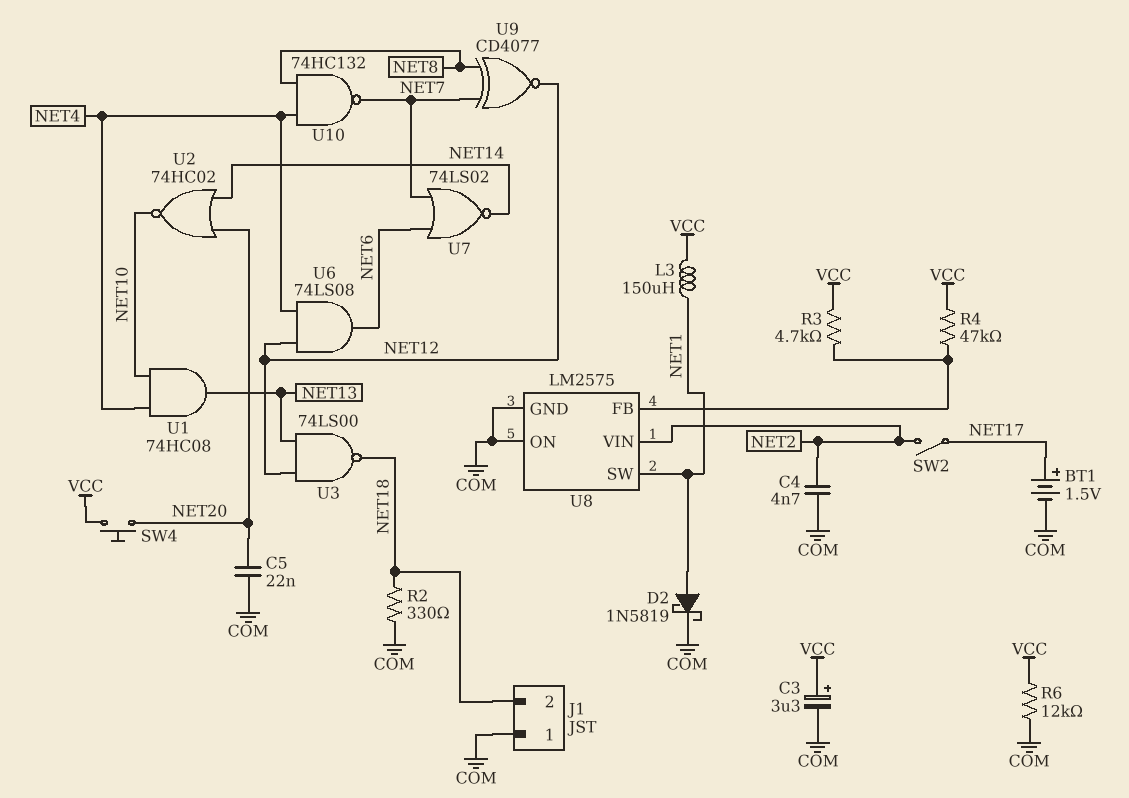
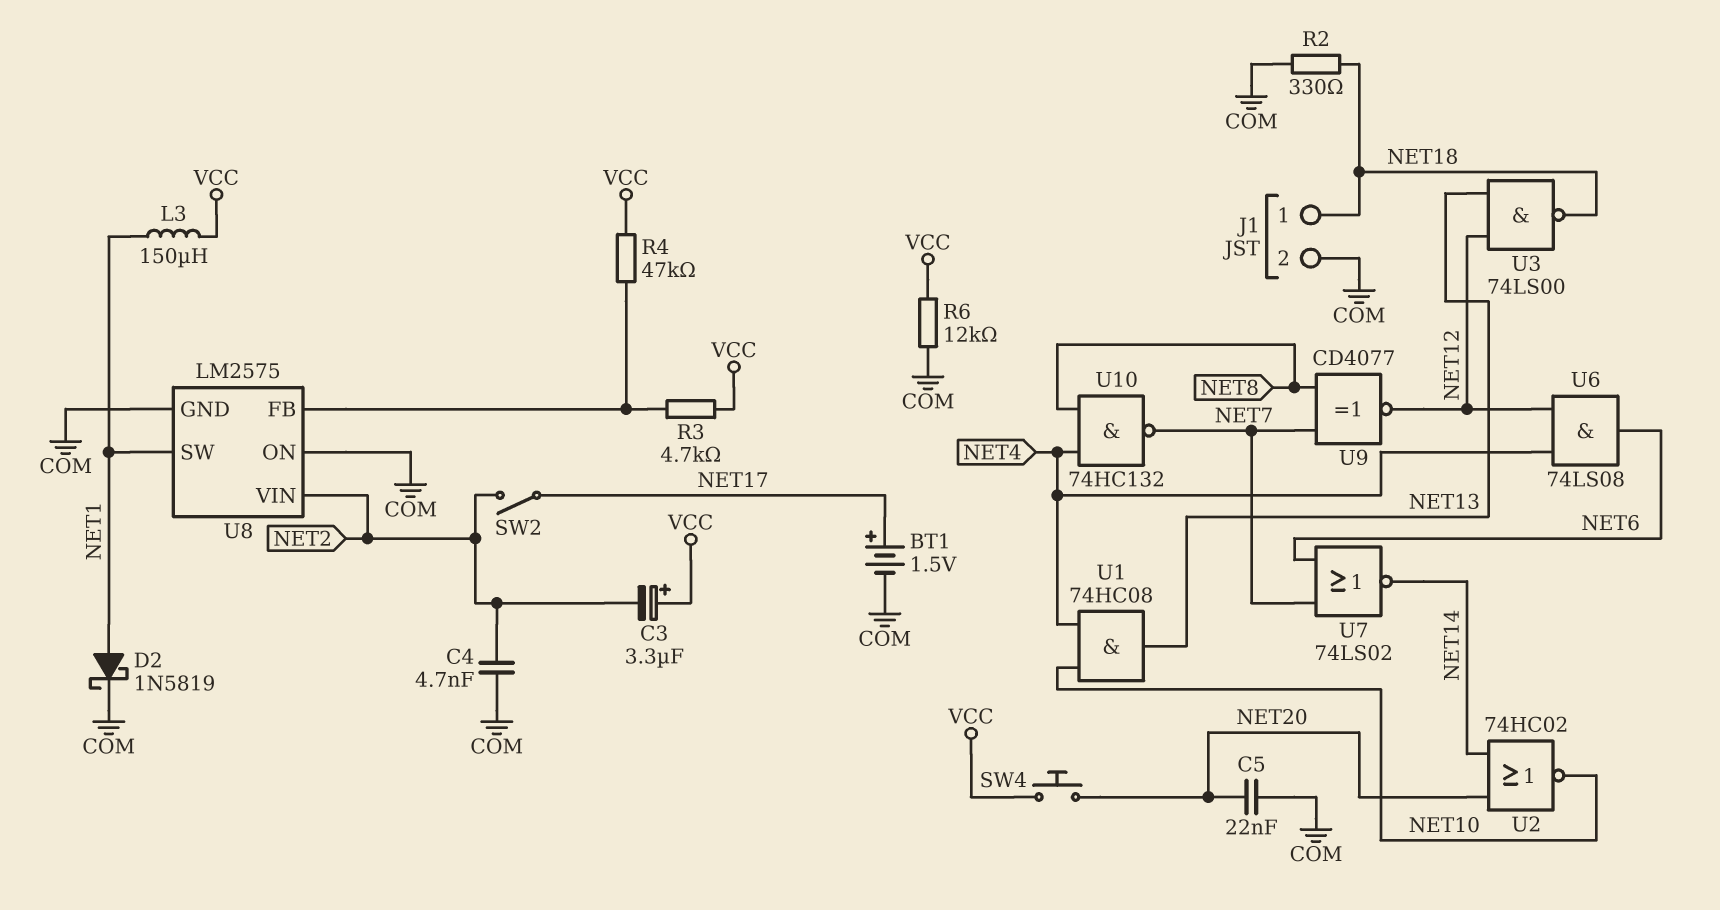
C3: 3.3uF (plus VCC, minus COM) -> 3.3uF (plus VCC, minus NET2)
J1 pin 1: COM -> NET18
J1 pin 2: NET18 -> COM

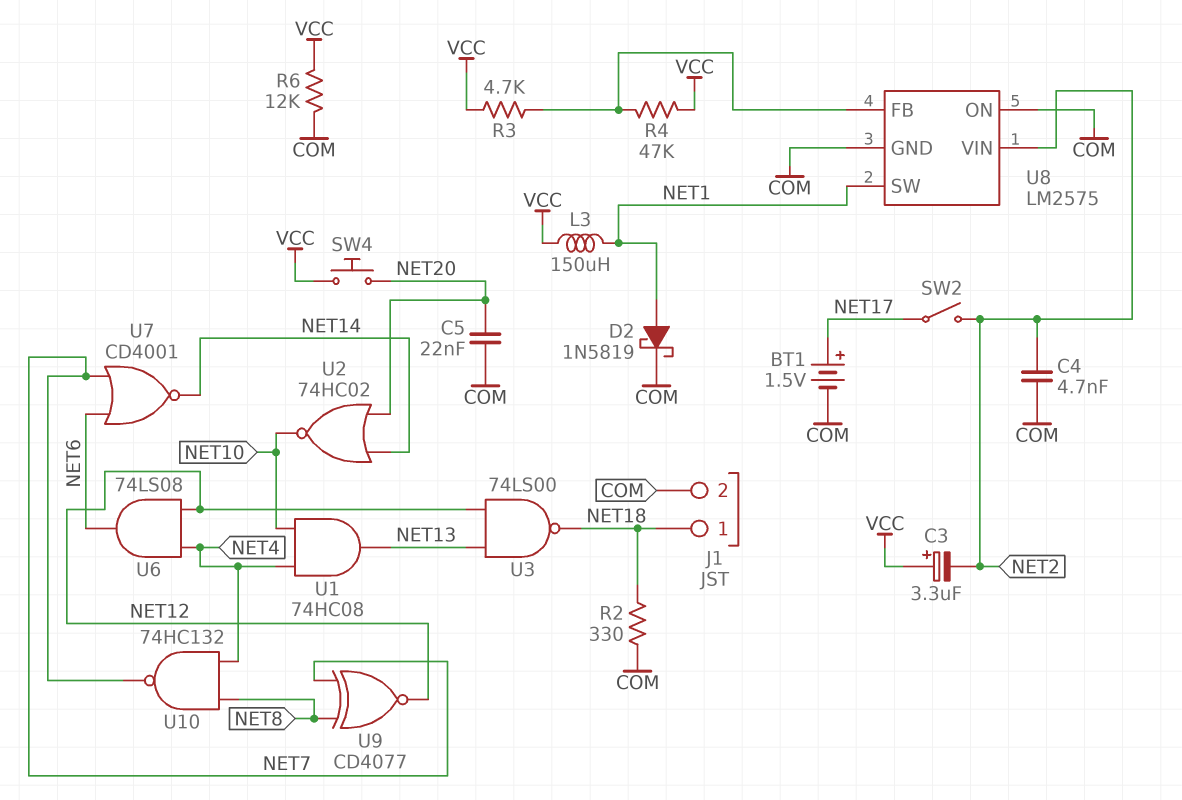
U7: NOR 74LS02 (in NET6, in NET7, out NET14) -> NOR CD4001 (in NET6, in NET7, out NET14)

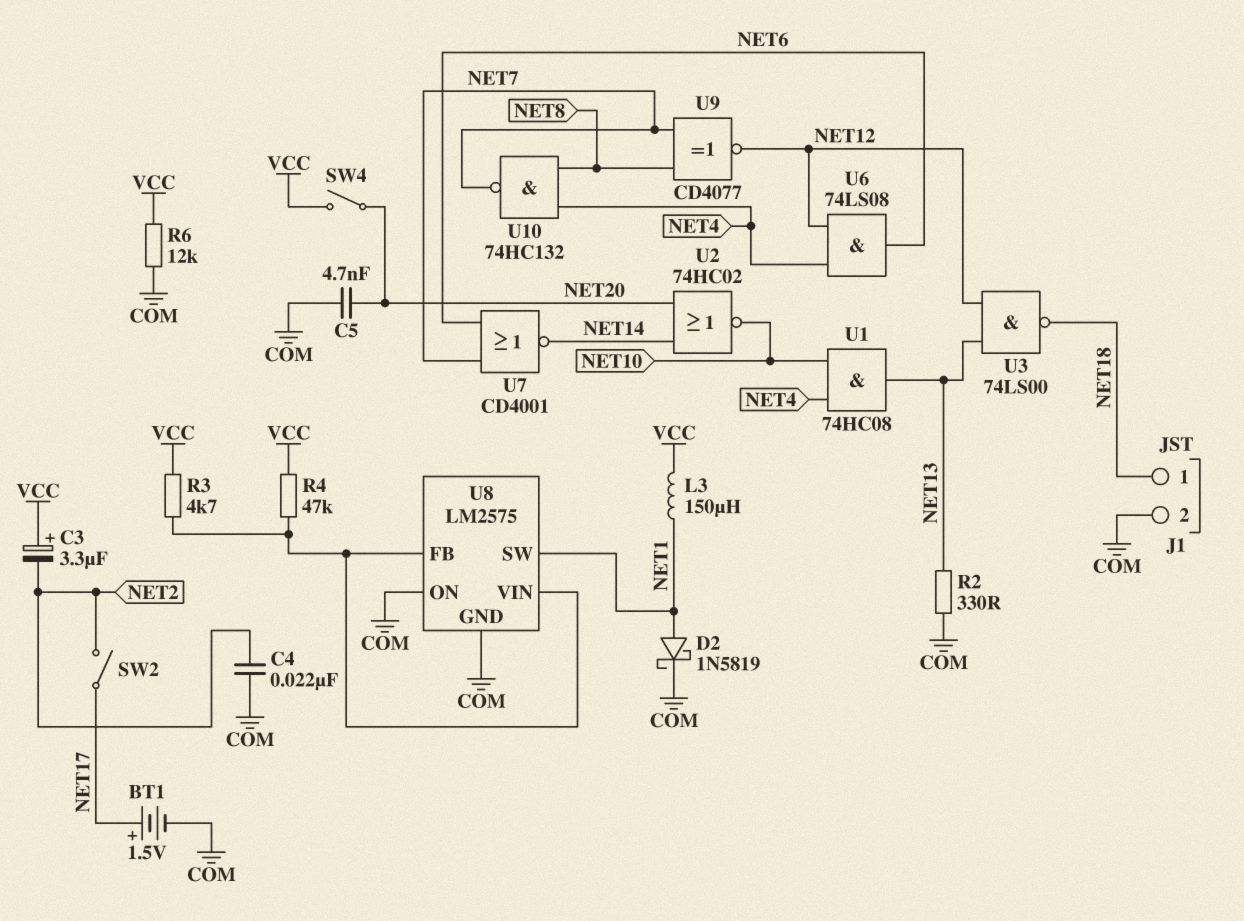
C4: 4.7nF (COM, NET2) -> 22nF (COM, NET2)
C5: 22nF (COM, NET20) -> 4.7nF (COM, NET20)
R2: 330 (COM, NET18) -> 330 (COM, NET13)
SW4: button (NET20, VCC) -> switch (NET20, VCC)
U8 pin VIN: NET2 -> U8/FB

